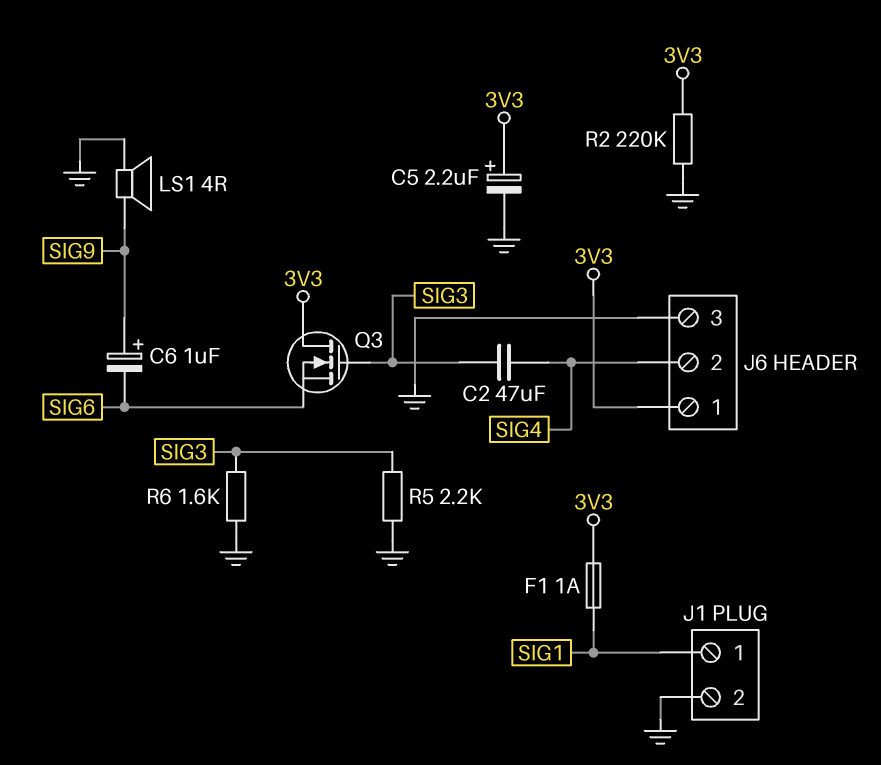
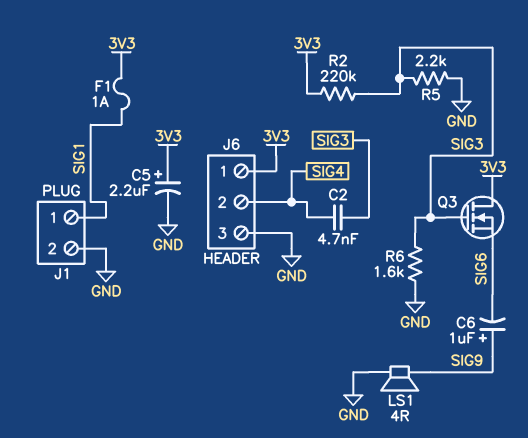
C2: 47uF (SIG3, SIG4) -> 4.7nF (SIG3, SIG4)
R2: 220k (3V3, GND) -> 220k (3V3, SIG3)

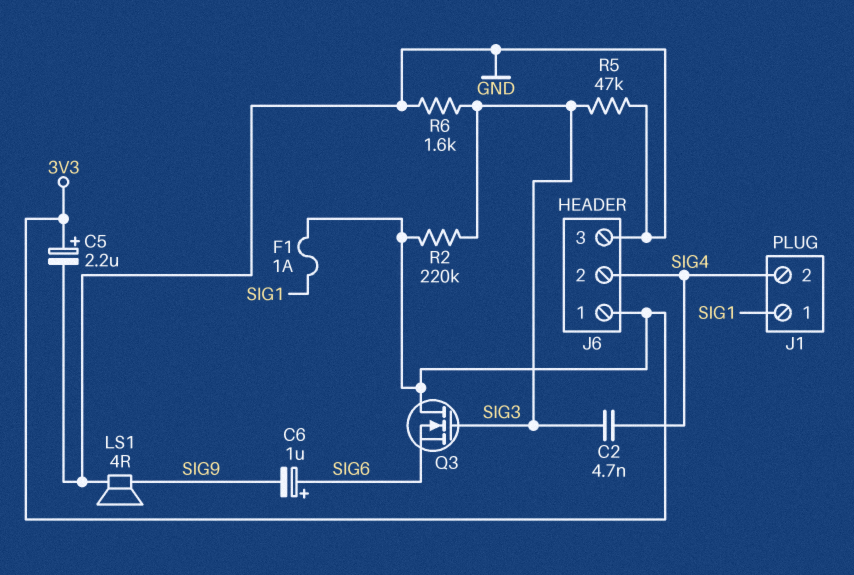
C6: 1uF (plus SIG9, minus SIG6) -> 1uF (plus SIG6, minus SIG9)
J1 pin 2: GND -> SIG4
R5: 2.2k (GND, SIG3) -> 47k (GND, SIG3)

